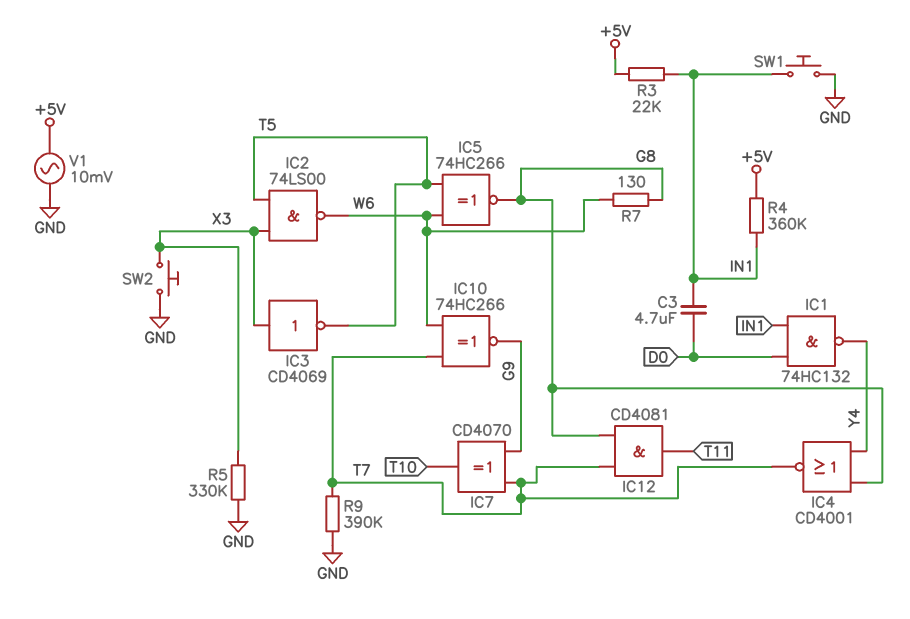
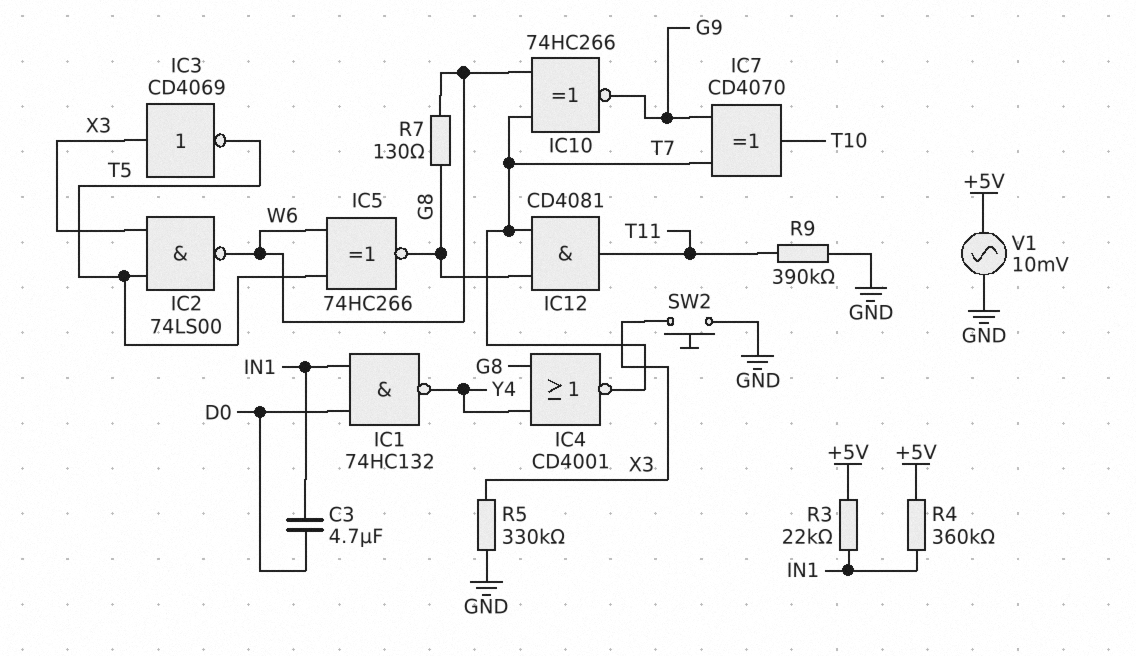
R9: 390k (GND, T7) -> 390k (GND, T11)
SW1: button (GND, IN1) -> none

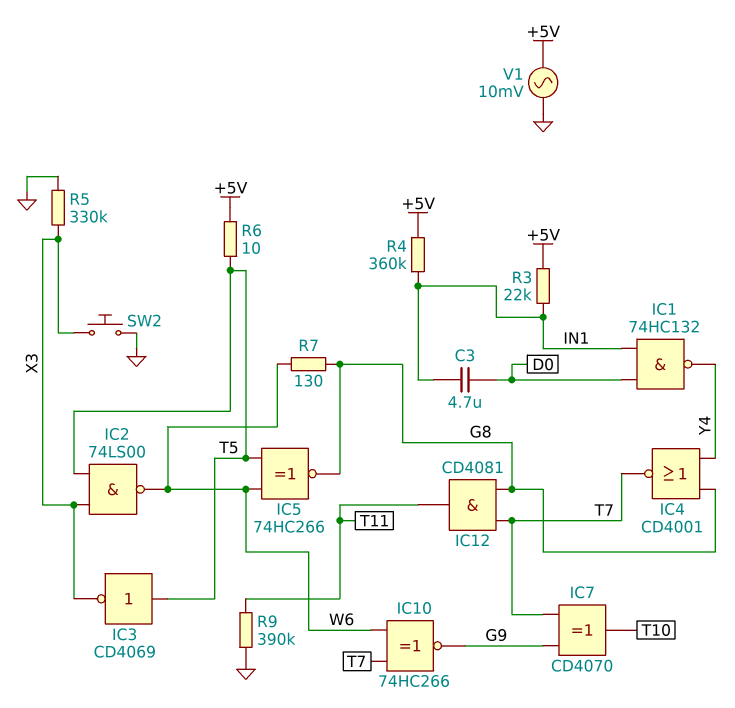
IC3: NOT CD4069 (in X3, out T5) -> NOT CD4069 (in T5, out X3)
R6: none -> 10 (+5V, T5)

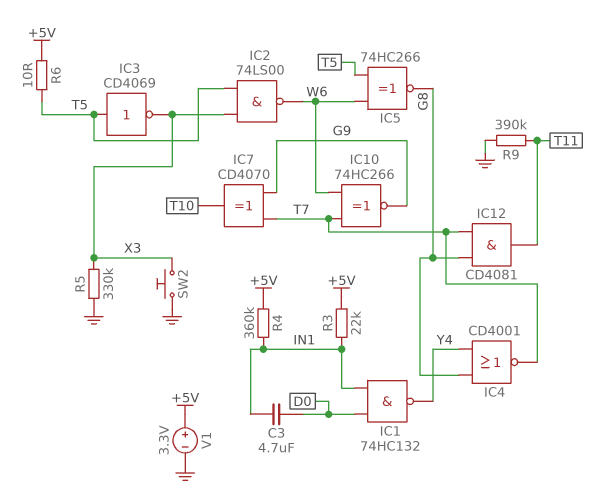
R7: 130 (G8, W6) -> none
V1: AC 10mV (+5V, GND) -> 3.3V (plus +5V, minus GND)

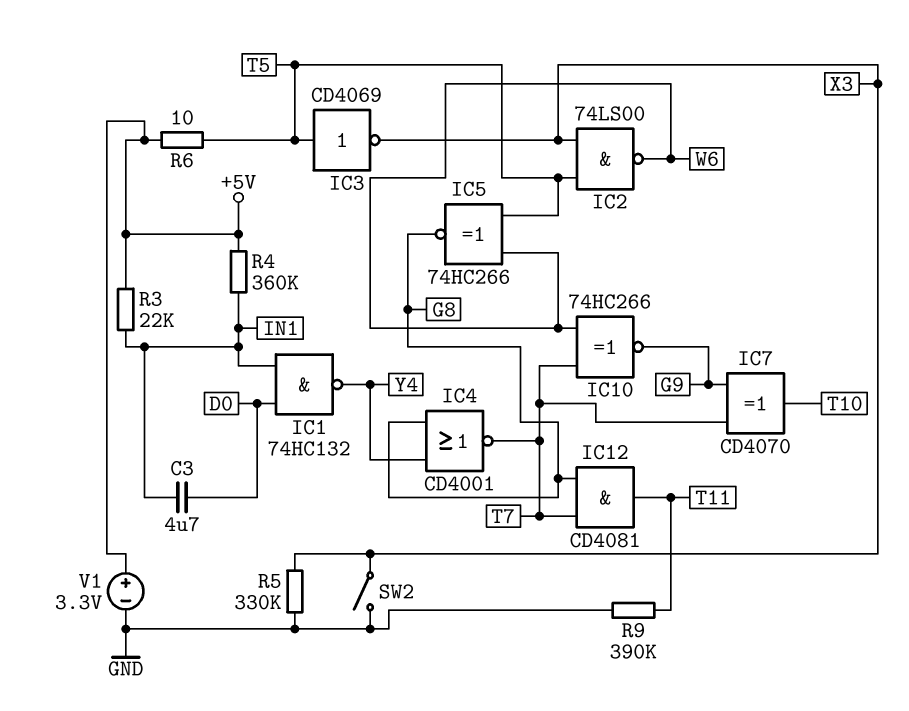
SW2: button (GND, X3) -> switch (GND, X3)

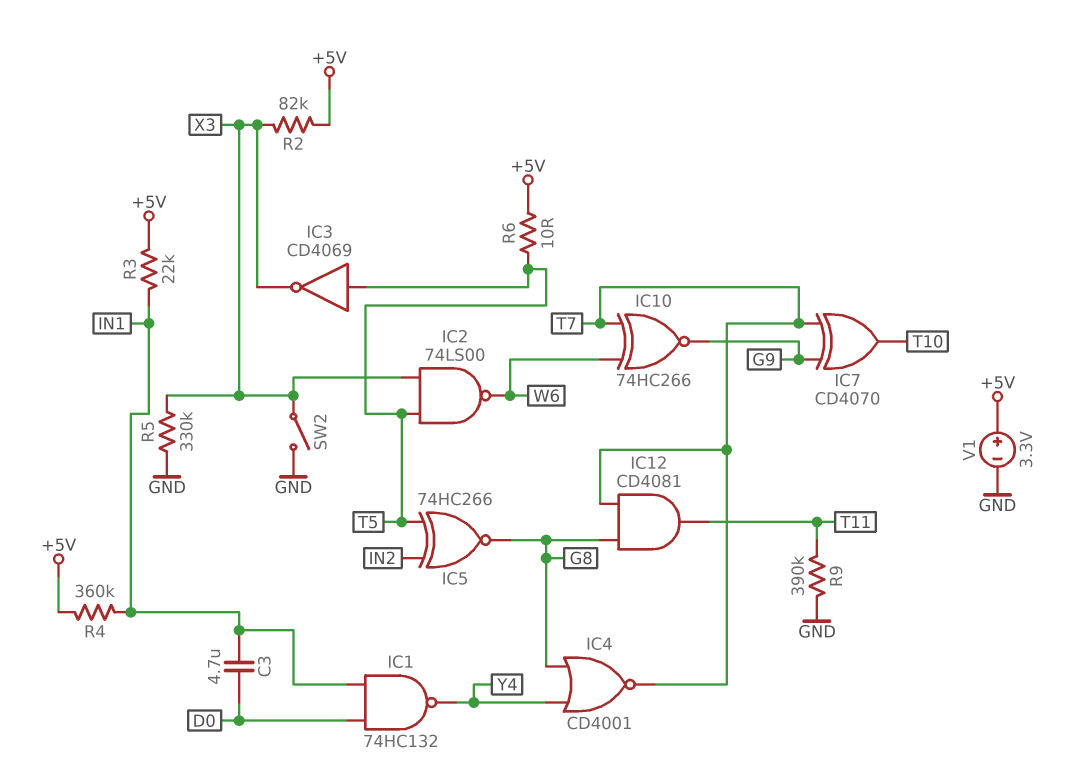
IC5: XNOR 74HC266 (in T5, in W6, out G8) -> XNOR 74HC266 (in IN2, in T5, out G8)
R2: none -> 82k (+5V, X3)

